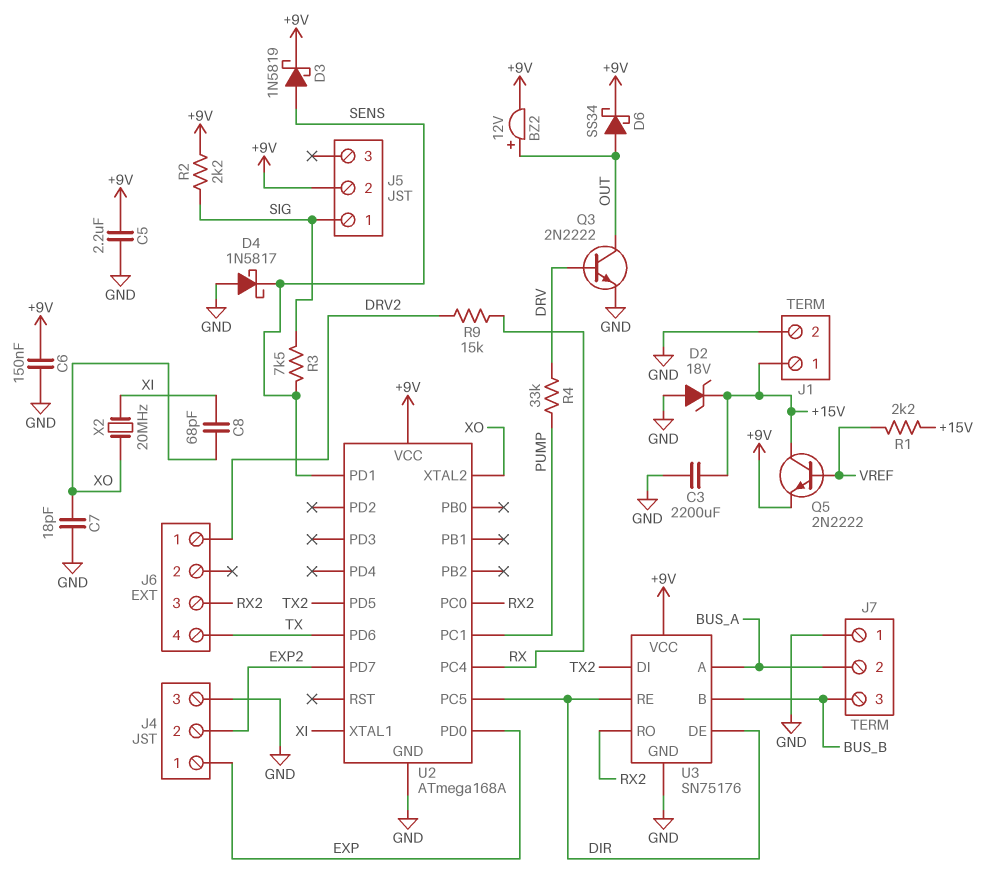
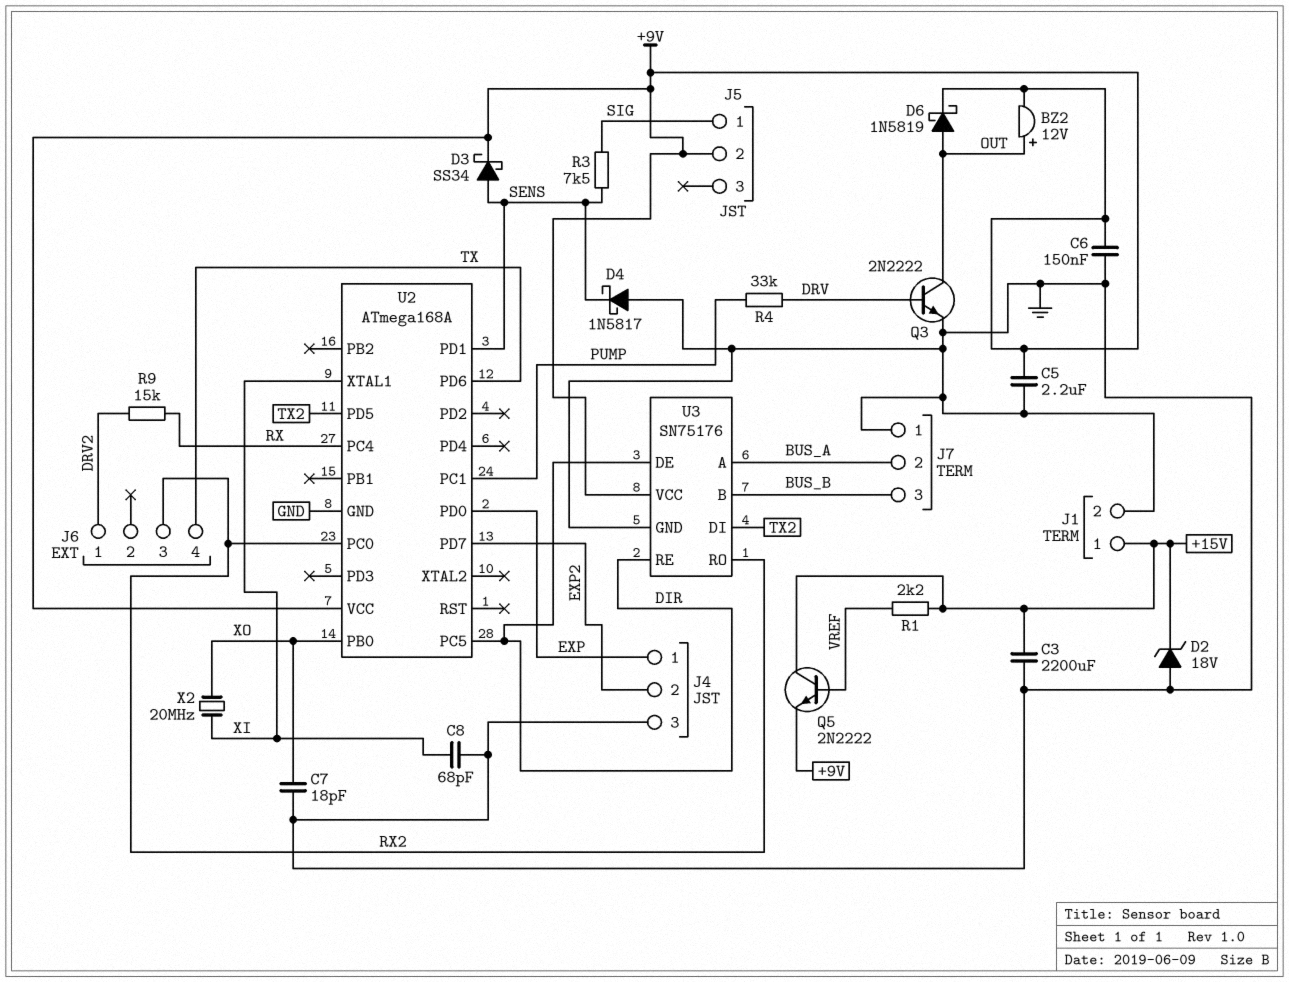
C8: 68pF (XI, XO) -> 68pF (GND, XI)
D3: schottky 1N5819 (A SENS, K +9V) -> schottky SS34 (A SENS, K +9V)
D6: schottky SS34 (A OUT, K +9V) -> schottky 1N5819 (A OUT, K +9V)
R2: 2.2k (+9V, SIG) -> none
U2 pin PB0: none -> XO
U2 pin XTAL2: XO -> none

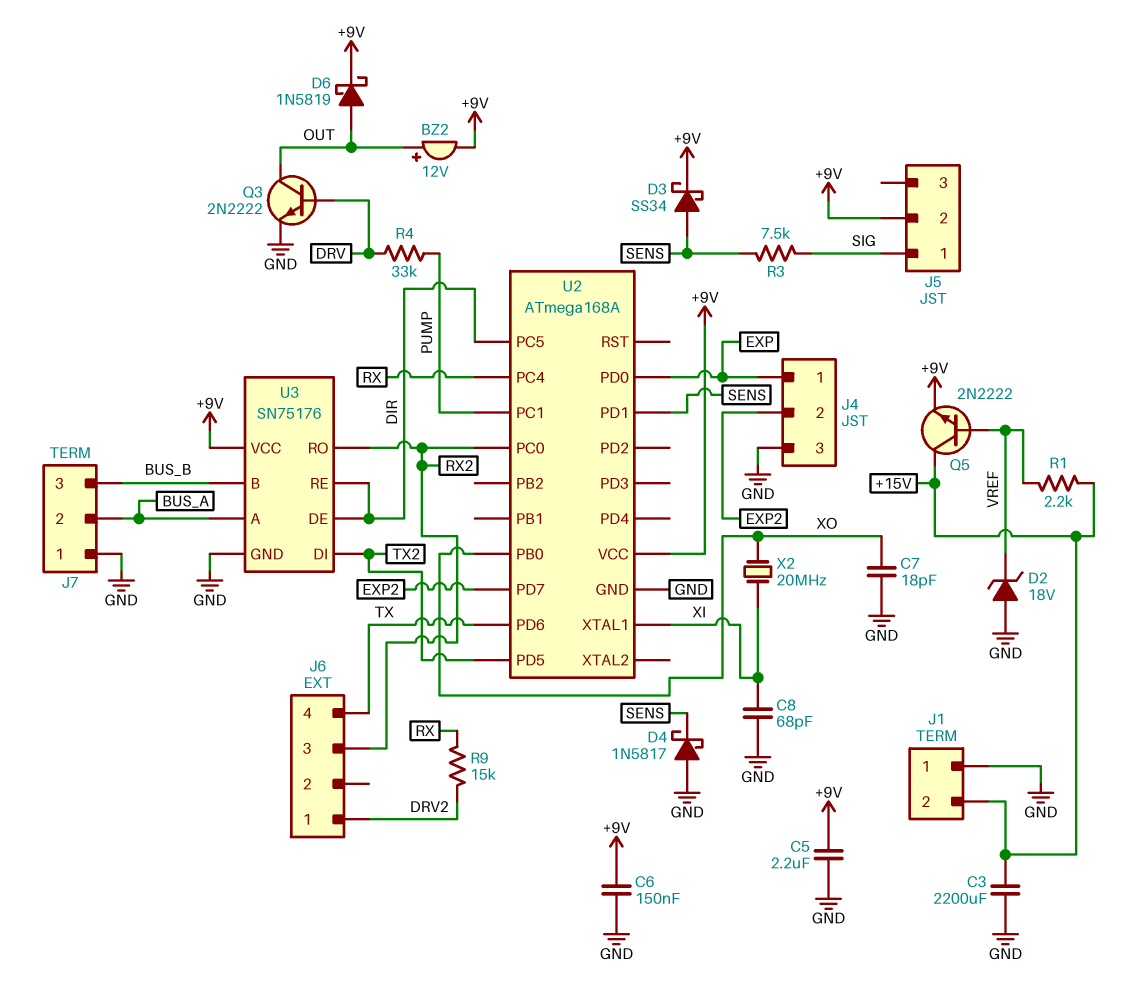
D2: zener 18V (A GND, K +15V) -> zener 18V (A GND, K VREF)
J1 pin 1: +15V -> GND
J1 pin 2: GND -> +15V

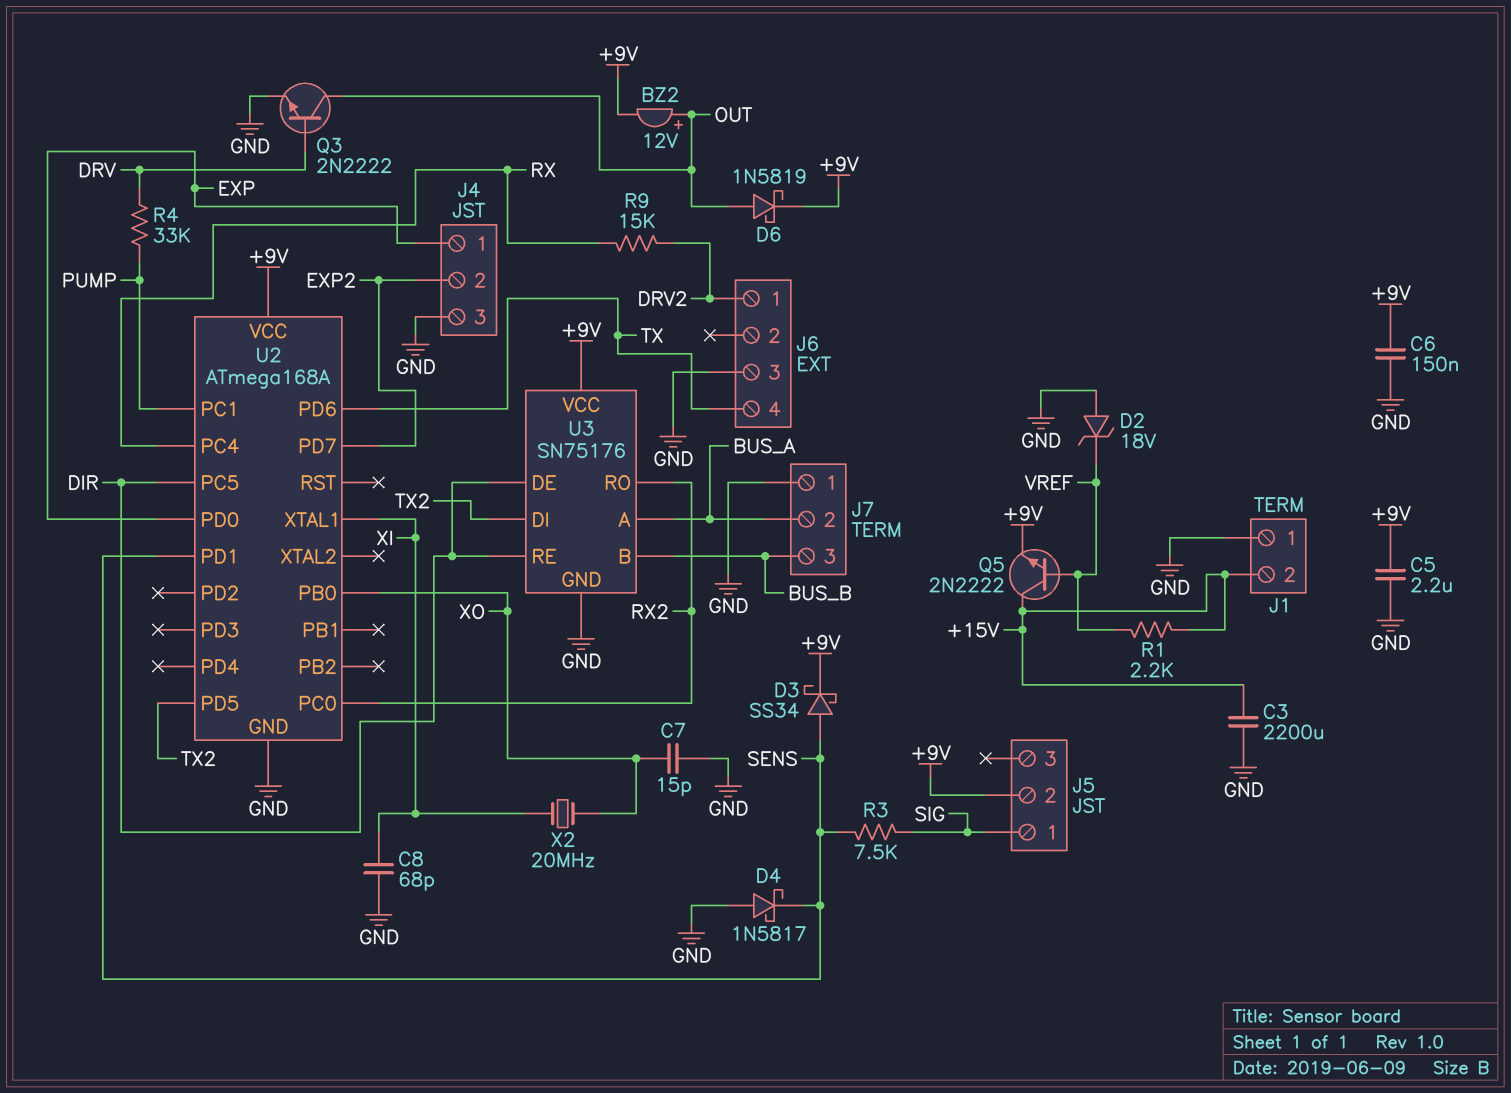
C7: 18pF (GND, XO) -> 15pF (GND, XO)
J6 pin 3: RX2 -> GND

